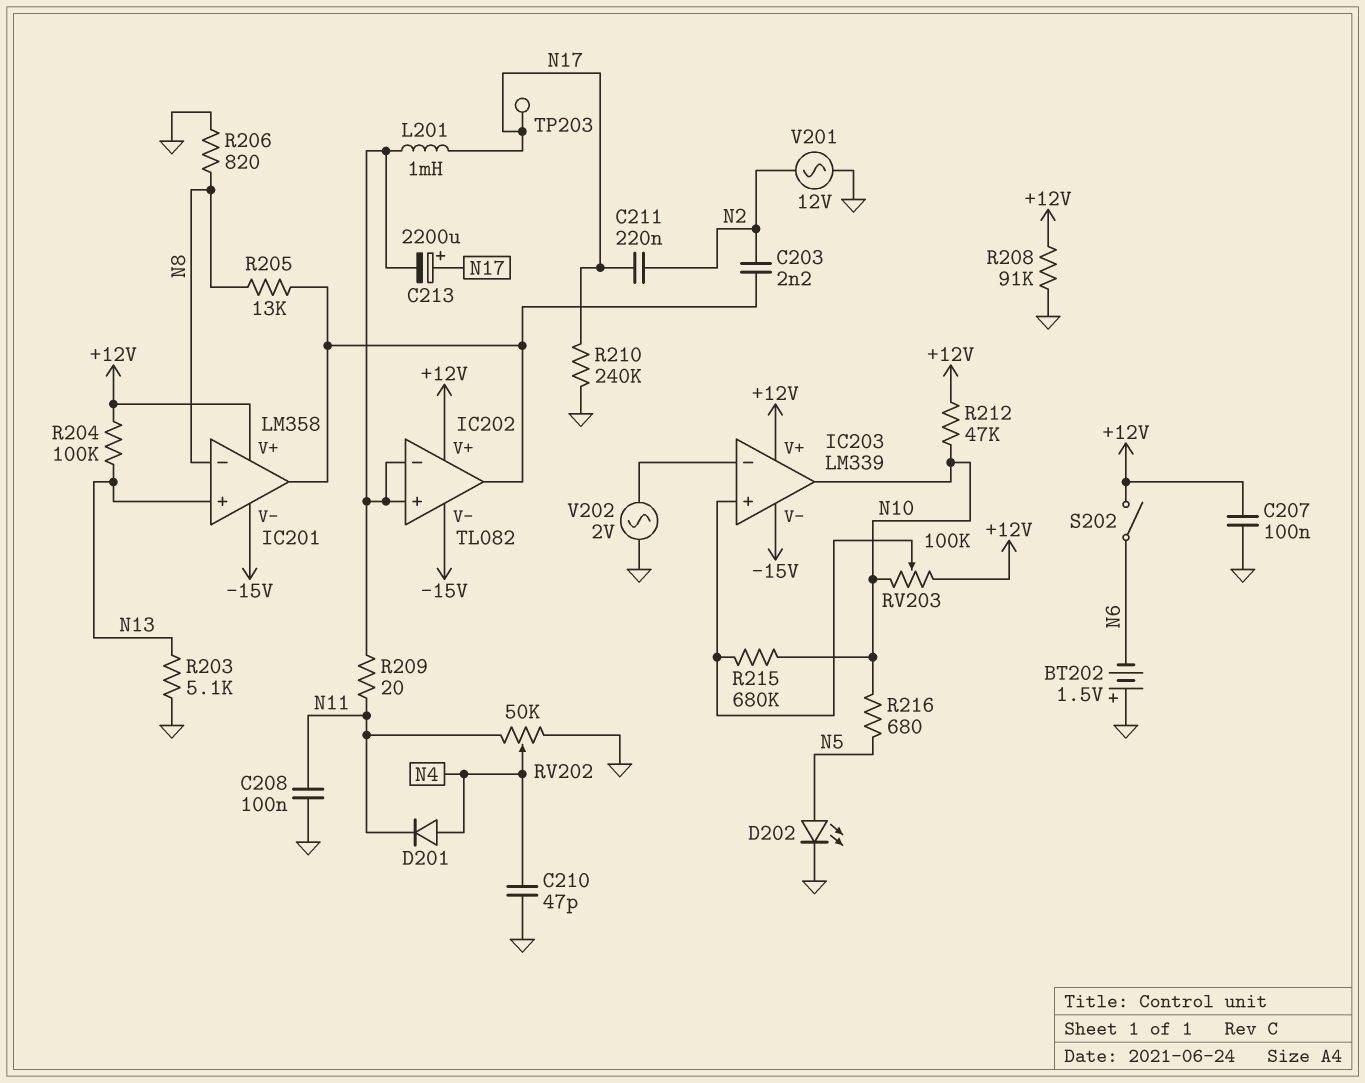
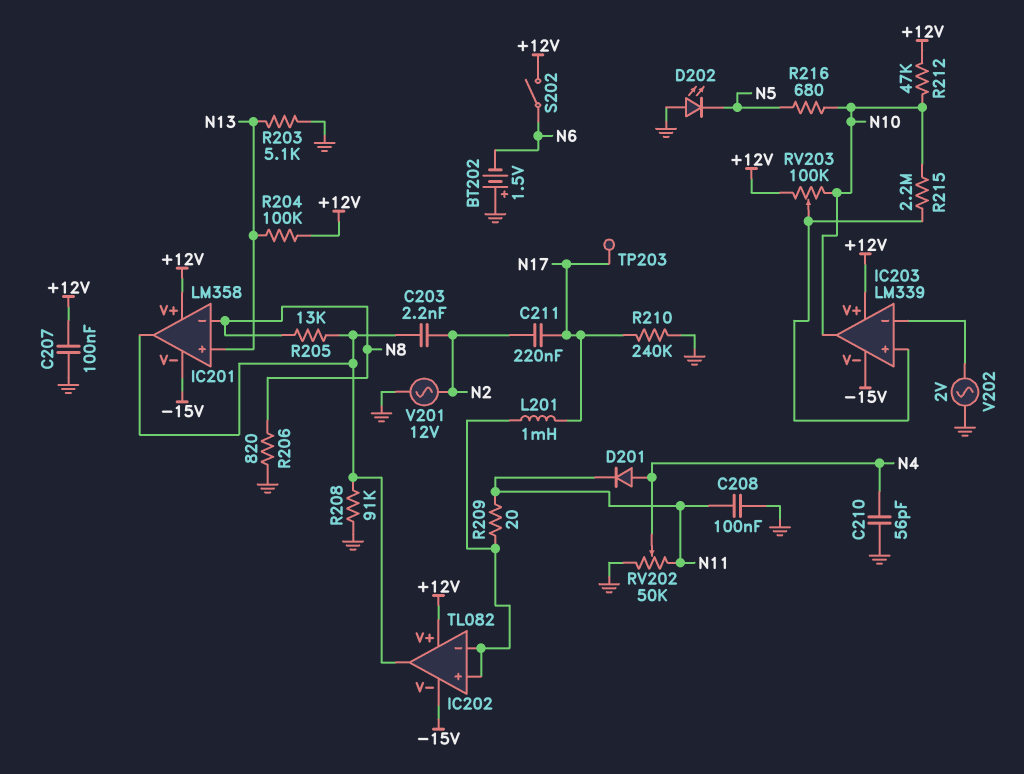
C210: 47pF (GND, N4) -> 56pF (GND, N4)
C213: 2200uF (plus N17, minus IC202/in+) -> none
D202: LED (A N5, K GND) -> LED (A GND, K N5)
R208: 91k (+12V, GND) -> 91k (GND, IC201/out)
R215: 680k (IC203/in+, N10) -> 2.2M (IC203/in+, N10)

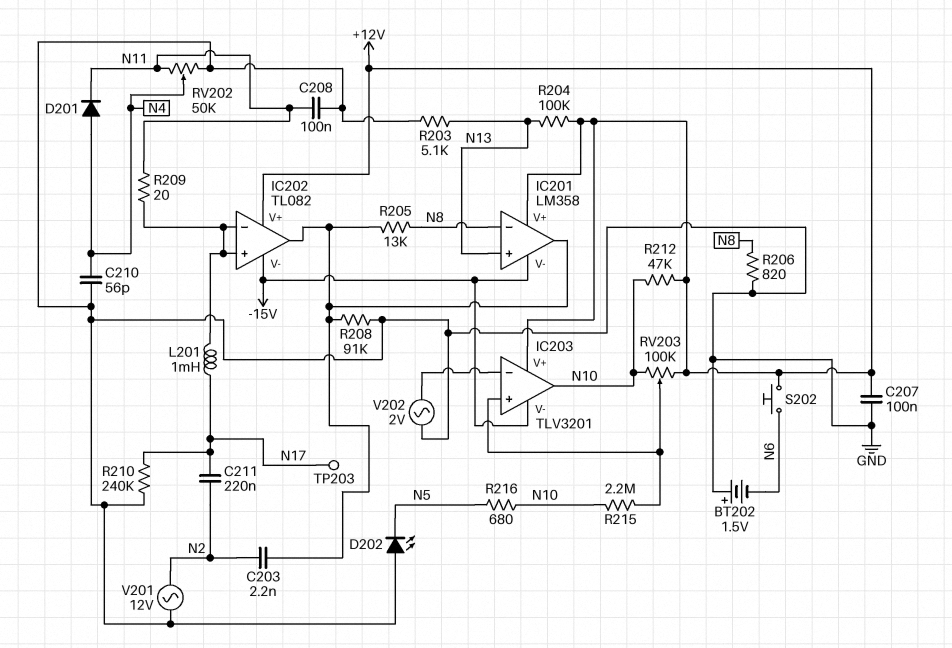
IC203: LM339 -> TLV3201
S202: switch (+12V, N6) -> button (+12V, N6)

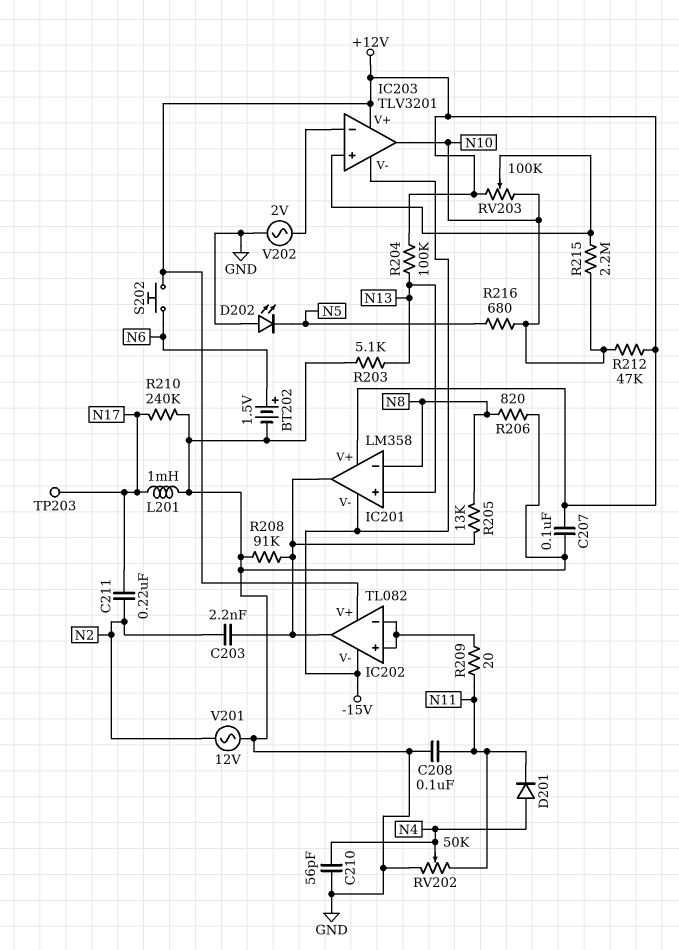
BT202: 1.5V (plus GND, minus N6) -> 1.5V (plus N6, minus GND)
L201: 1mH (IC202/in+, N17) -> 1mH (GND, N17)

